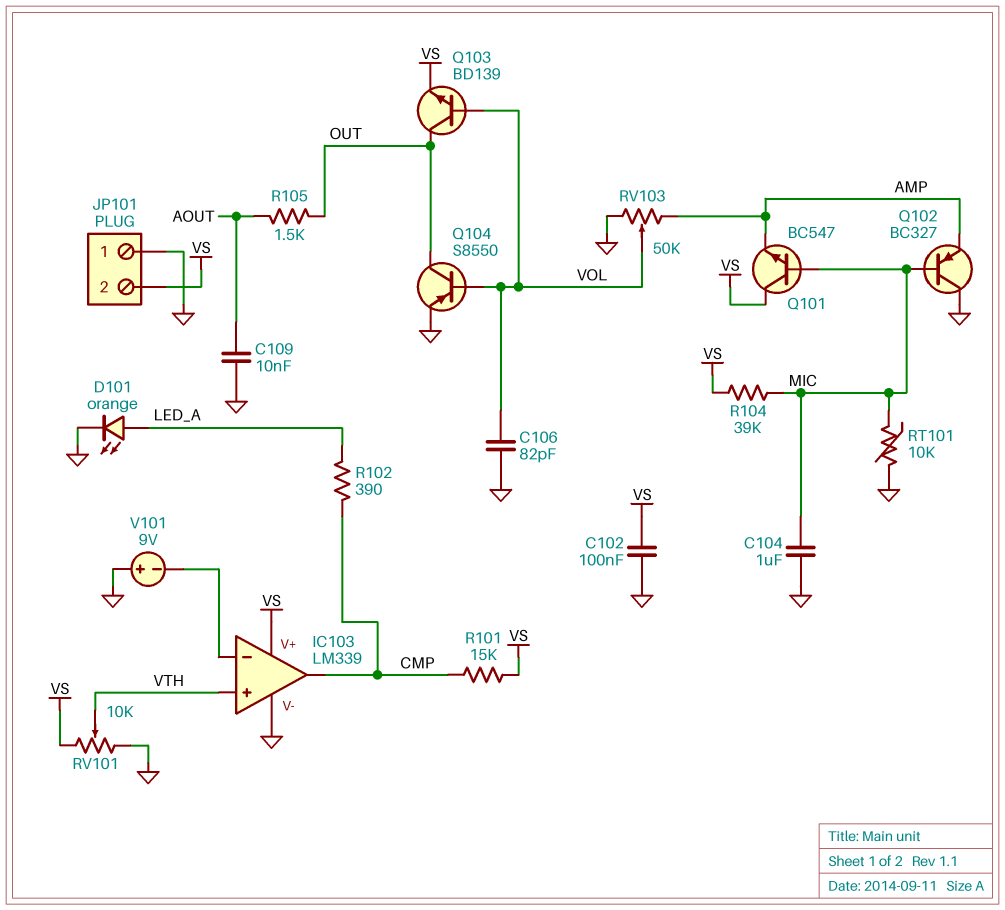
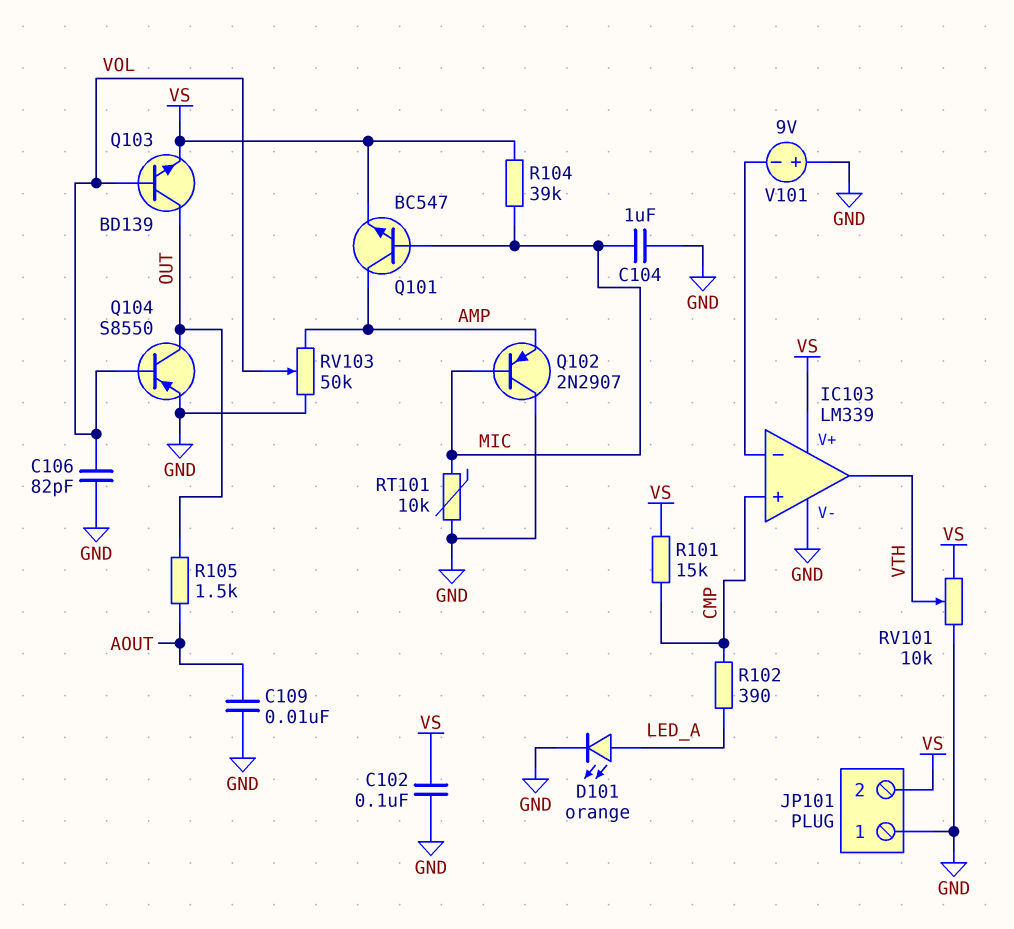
IC103 pin in+: VTH -> CMP
IC103 pin out: CMP -> VTH
Q101: NPN BC547 (B MIC, C VS, E AMP) -> NPN BC547 (B MIC, C AMP, E VS)
Q102: PNP BC327 (B MIC, C GND, E AMP) -> PNP 2N2907 (B MIC, C GND, E AMP)

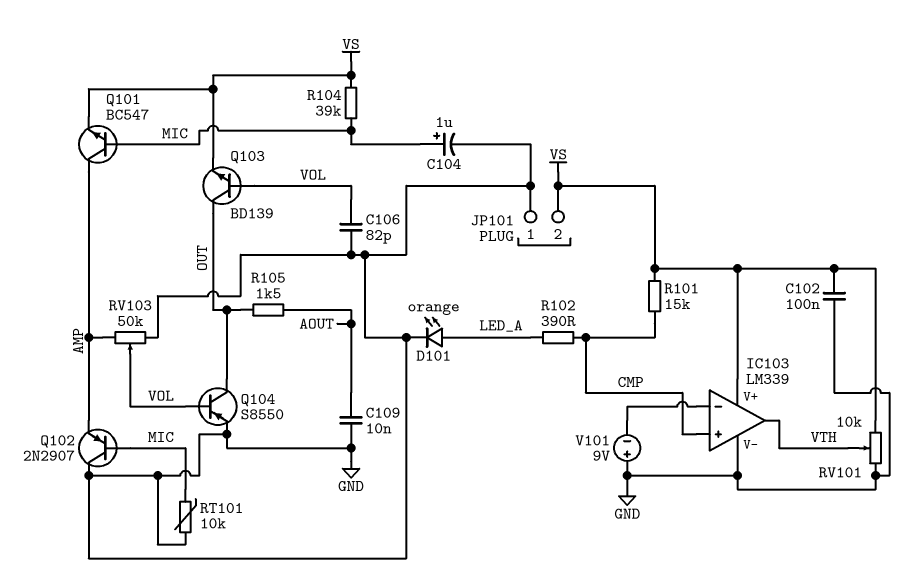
C104: 1uF (GND, MIC) -> 1uF (plus MIC, minus GND)

